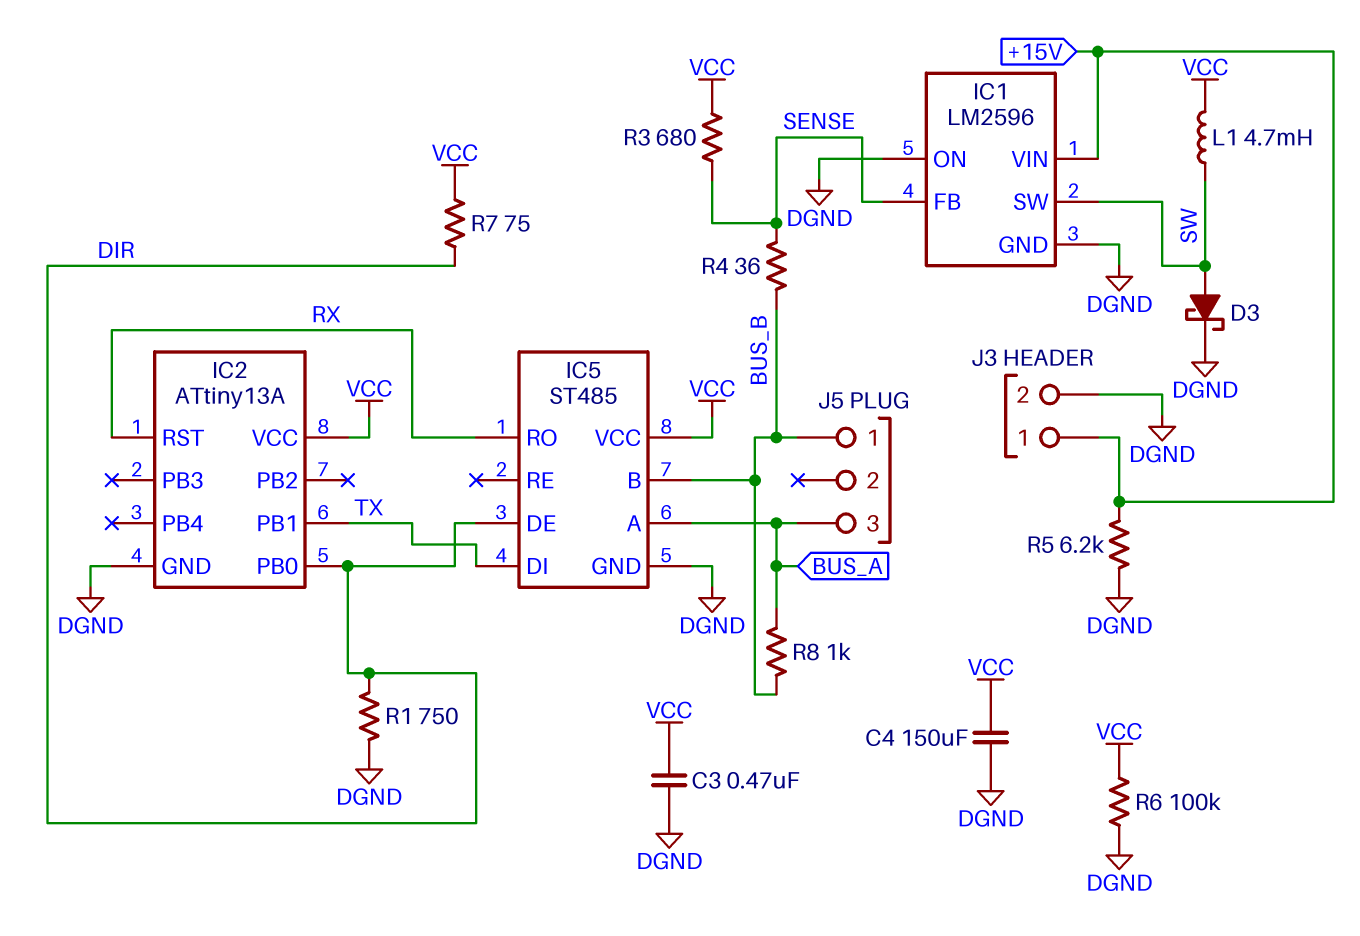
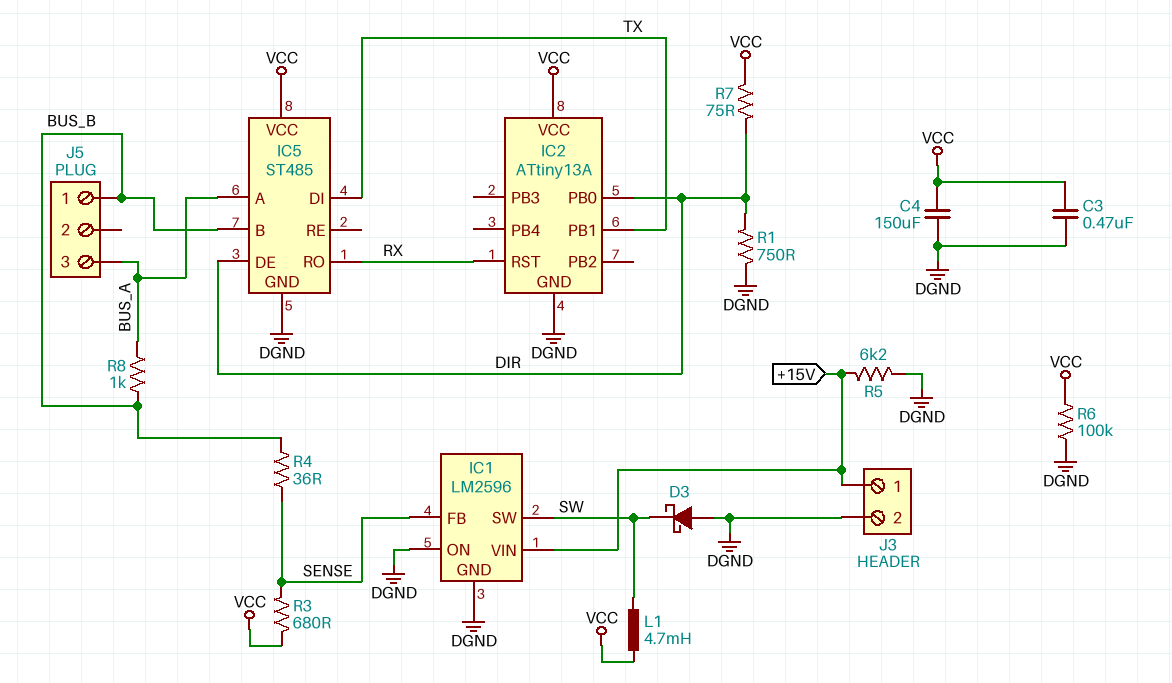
D3: schottky (A SW, K DGND) -> schottky (A DGND, K SW)

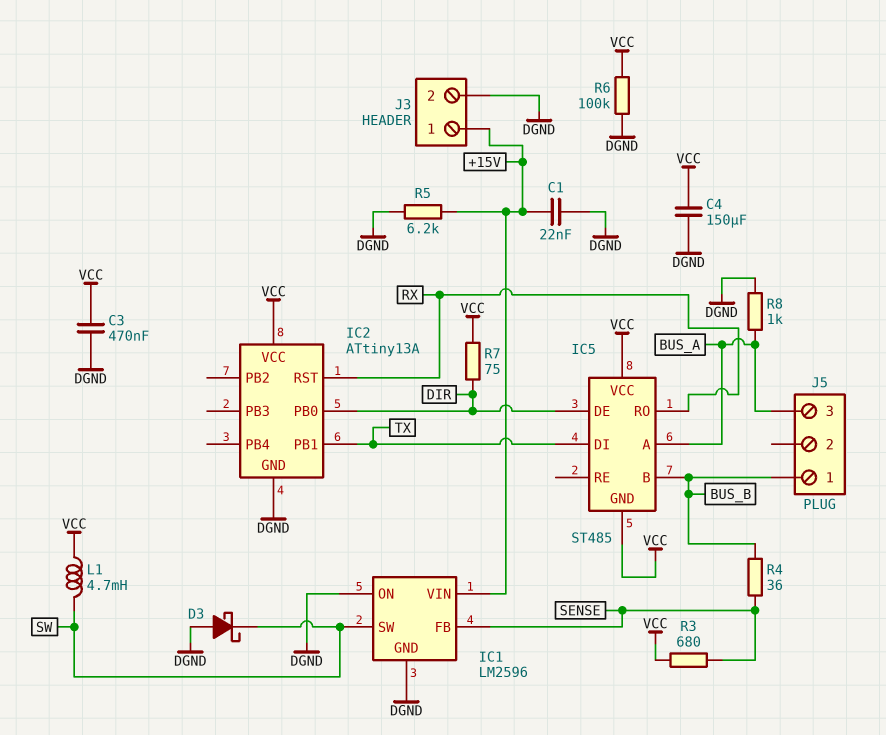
C1: none -> 22nF (+15V, DGND)
IC5 pin GND: DGND -> VCC
R1: 750 (DGND, DIR) -> none
R8: 1k (BUS_A, BUS_B) -> 1k (BUS_A, DGND)

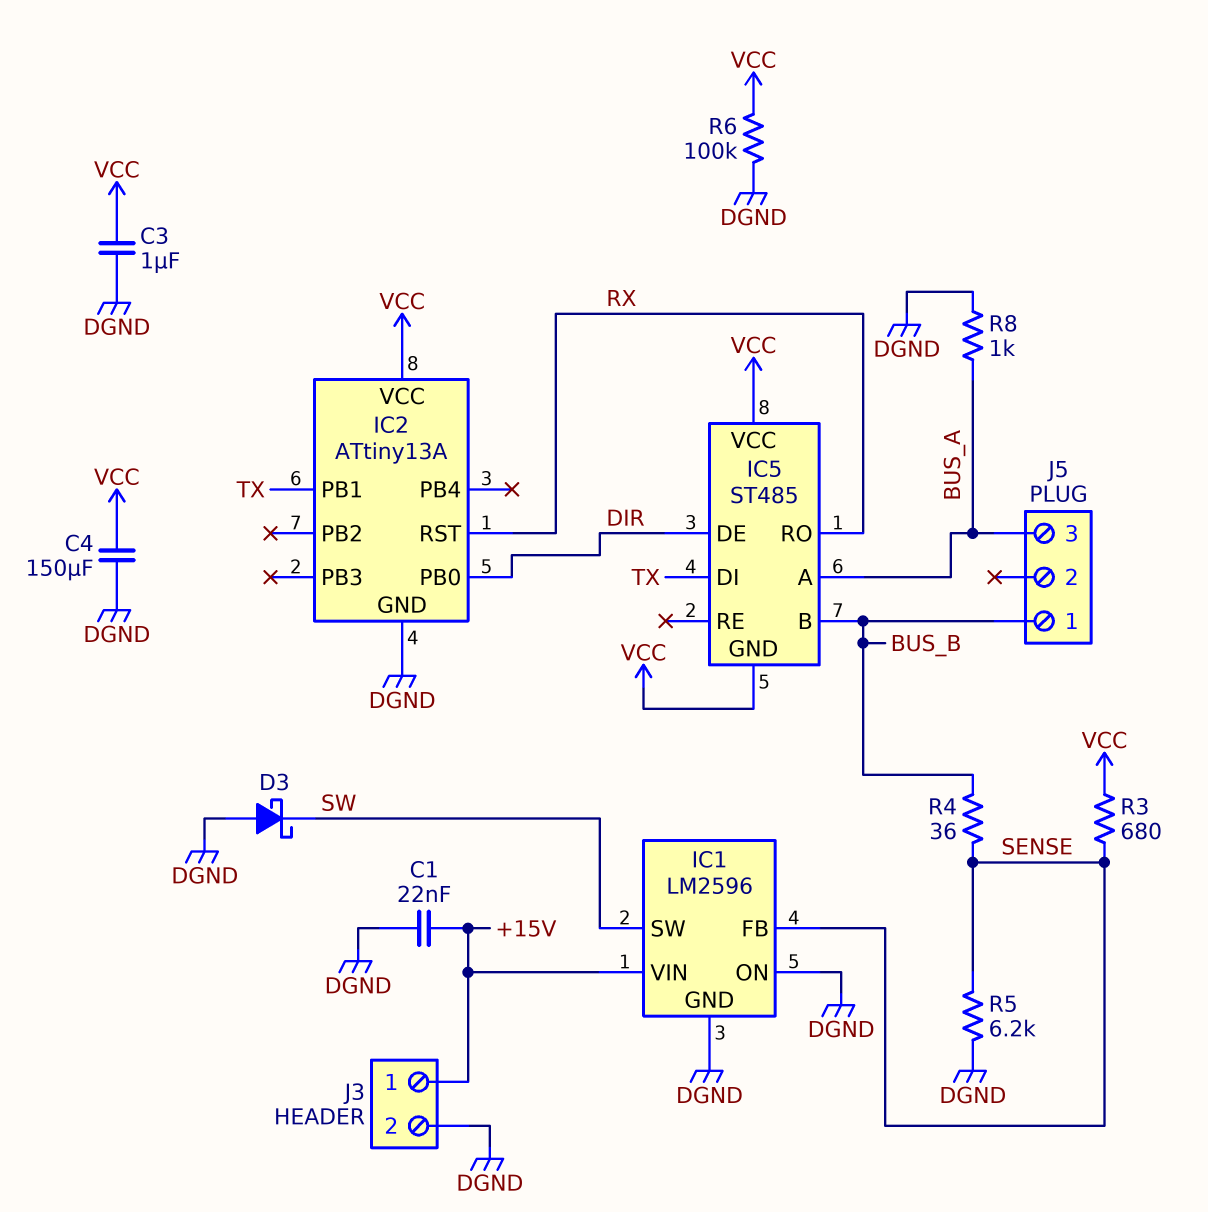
C3: 470nF (DGND, VCC) -> 1uF (DGND, VCC)
L1: 4.7mH (SW, VCC) -> none
R5: 6.2k (+15V, DGND) -> 6.2k (DGND, SENSE)
R7: 75 (DIR, VCC) -> none

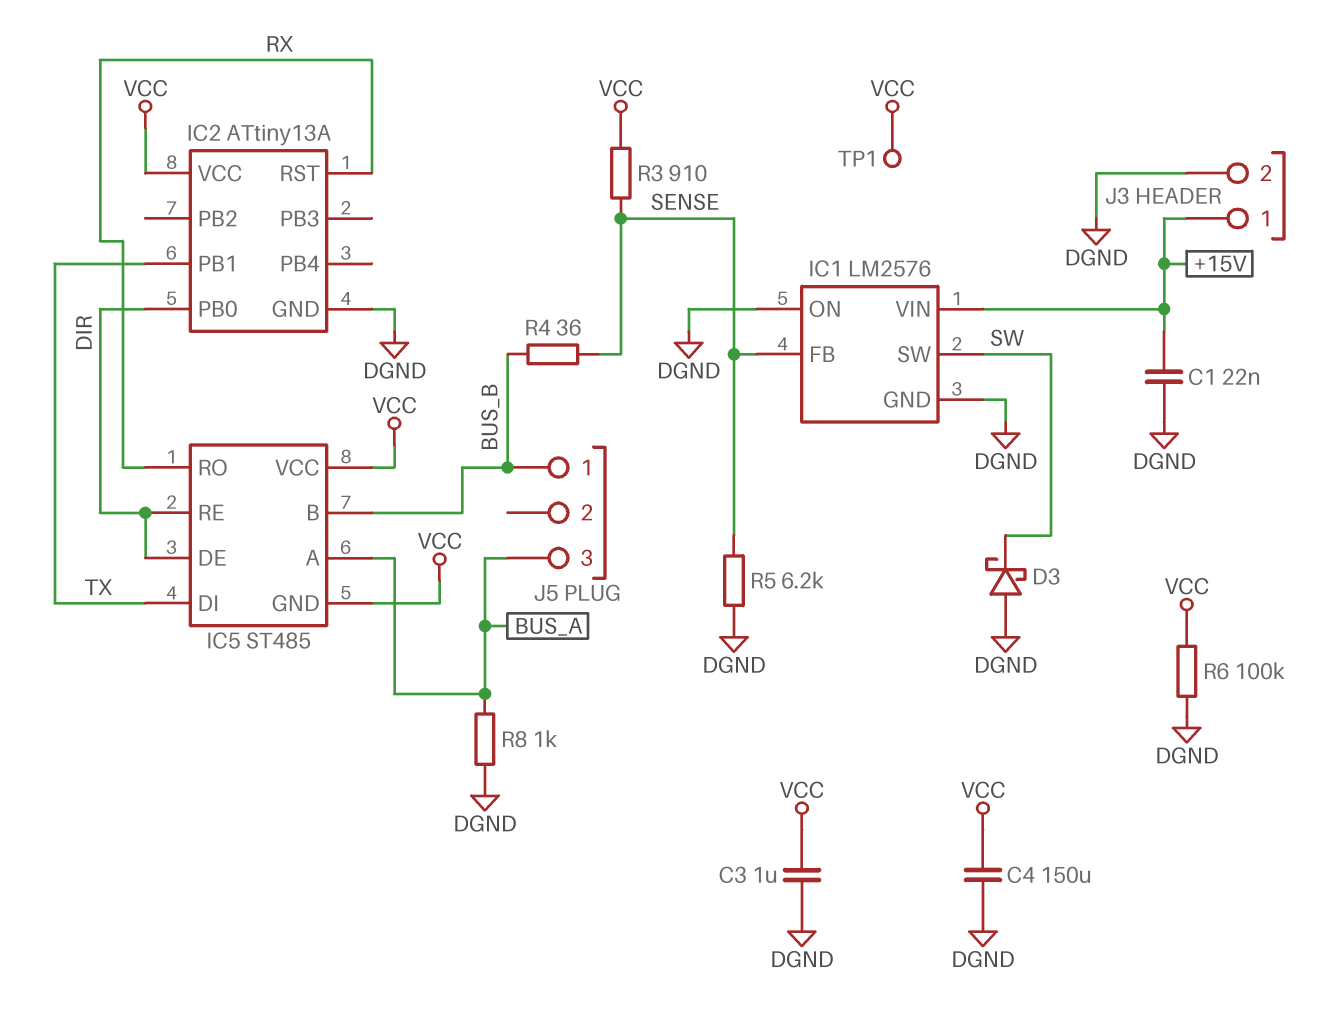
IC1: LM2596 -> LM2576
IC5 pin RE: none -> DIR
R3: 680 (SENSE, VCC) -> 910 (SENSE, VCC)
TP1: none -> test point (VCC)

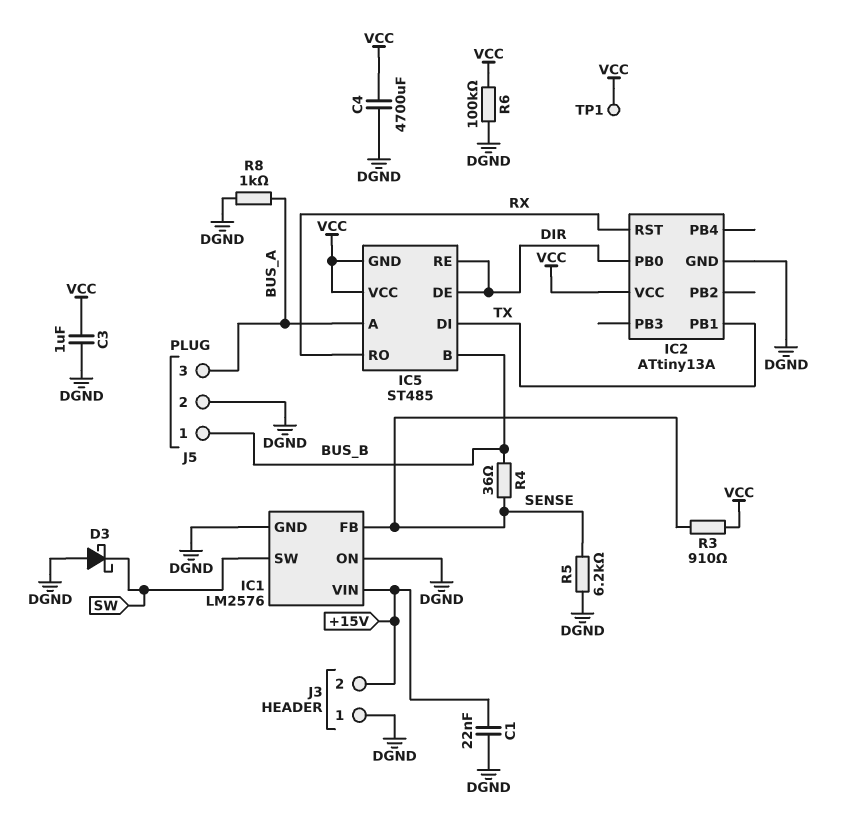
C4: 150uF (DGND, VCC) -> 4700uF (DGND, VCC)
J3 pin 1: +15V -> DGND
J3 pin 2: DGND -> +15V
J5 pin 2: none -> DGND

